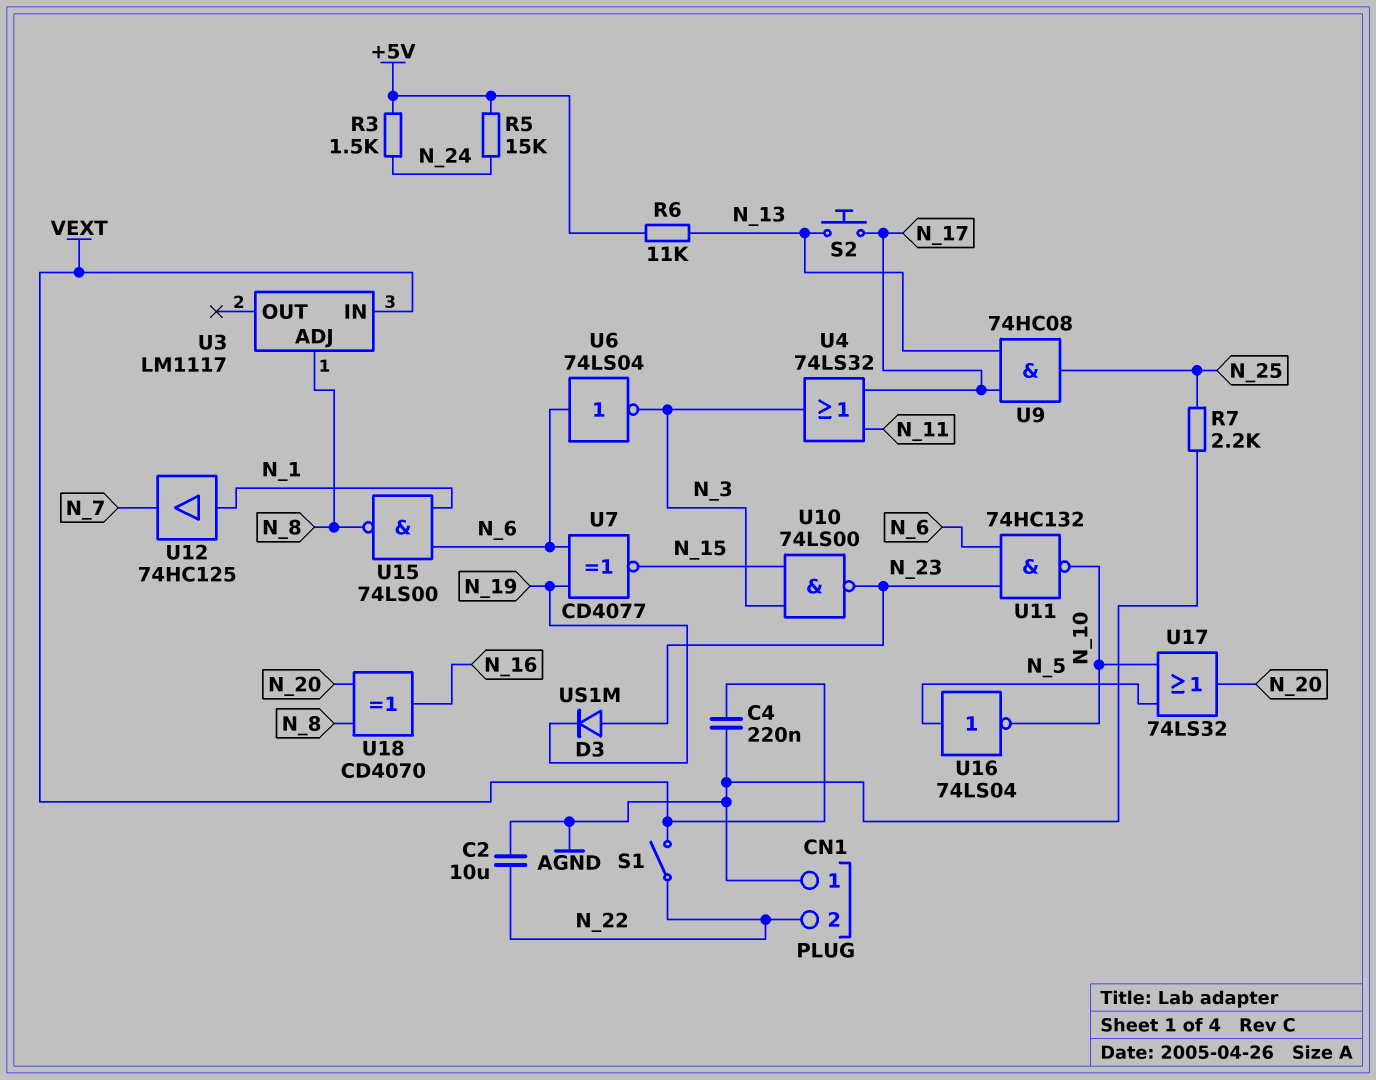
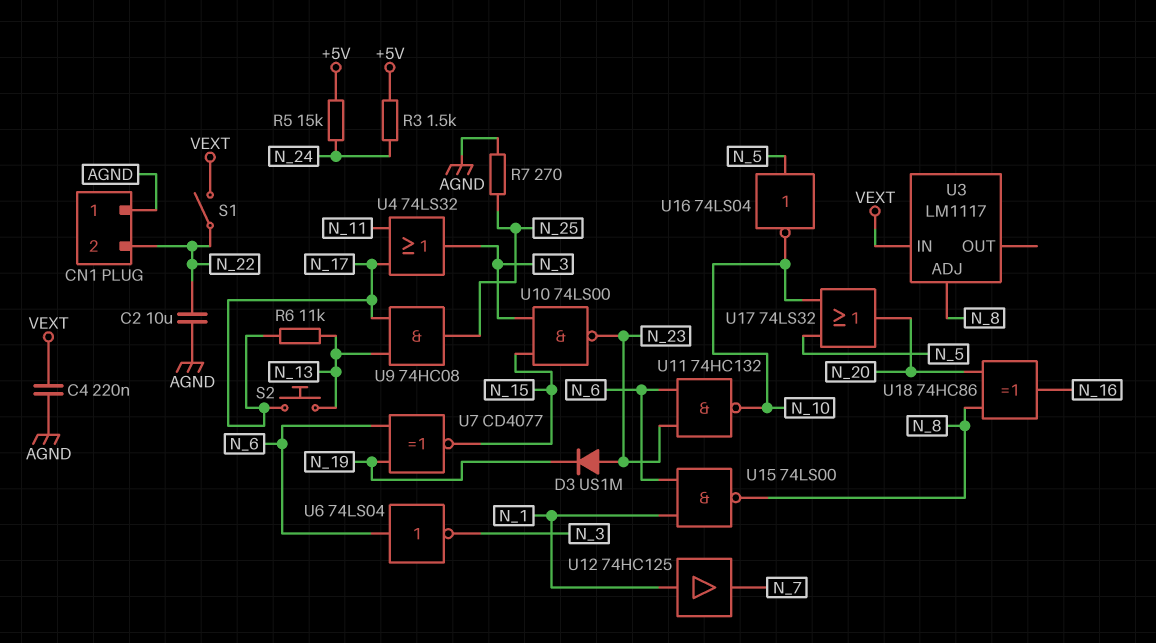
R6: 11k (+5V, N_13) -> 11k (N_13, N_17)
R7: 2.2k (AGND, N_25) -> 270 (AGND, N_25)
U18: XOR CD4070 (in N_8, in N_20, out N_16) -> XOR 74HC86 (in N_8, in N_20, out N_16)

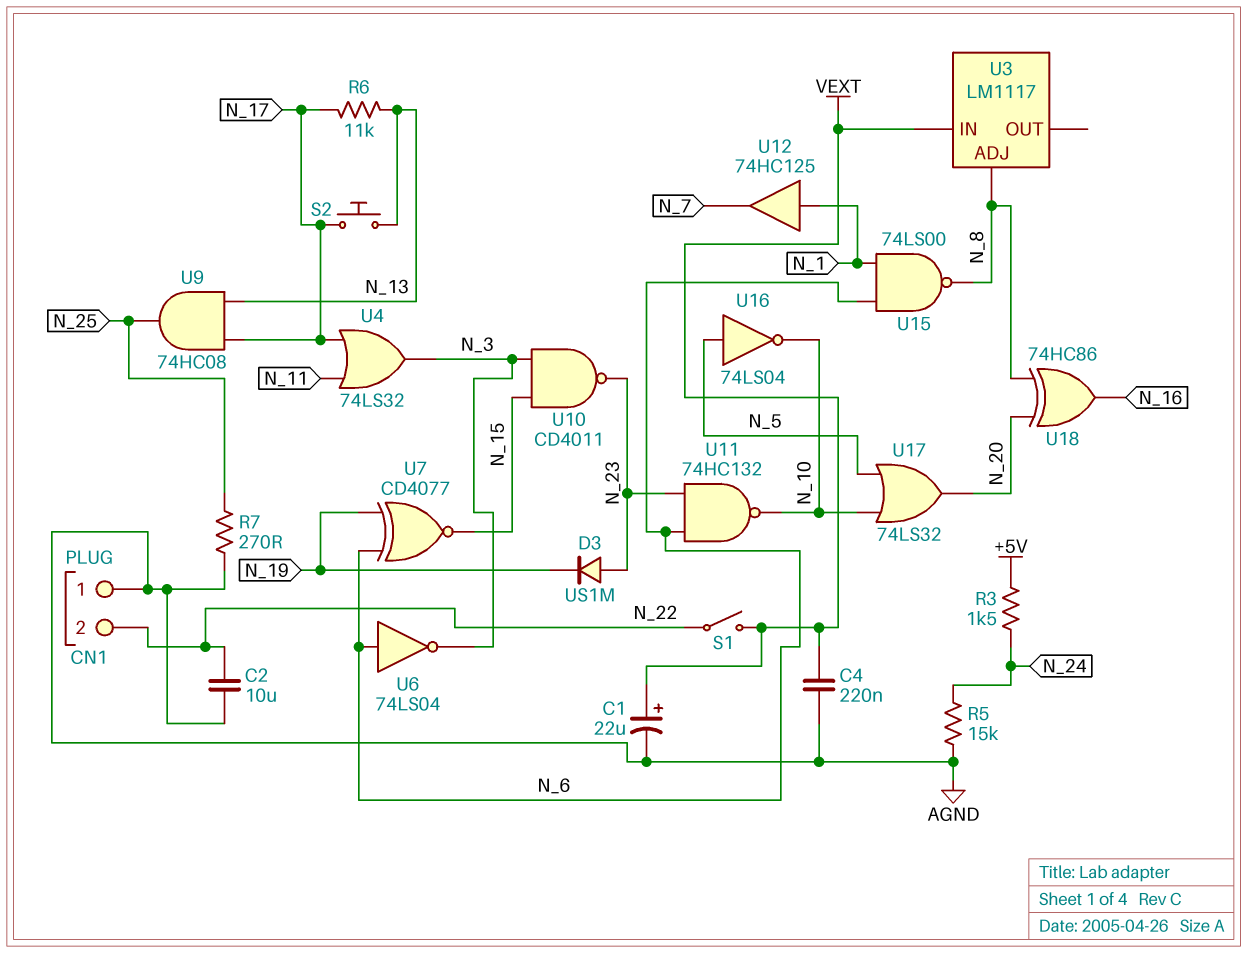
C1: none -> 22uF (plus VEXT, minus AGND)
R5: 15k (+5V, N_24) -> 15k (AGND, N_24)
U10: NAND 74LS00 (in N_3, in N_15, out N_23) -> NAND CD4011 (in N_3, in N_15, out N_23)

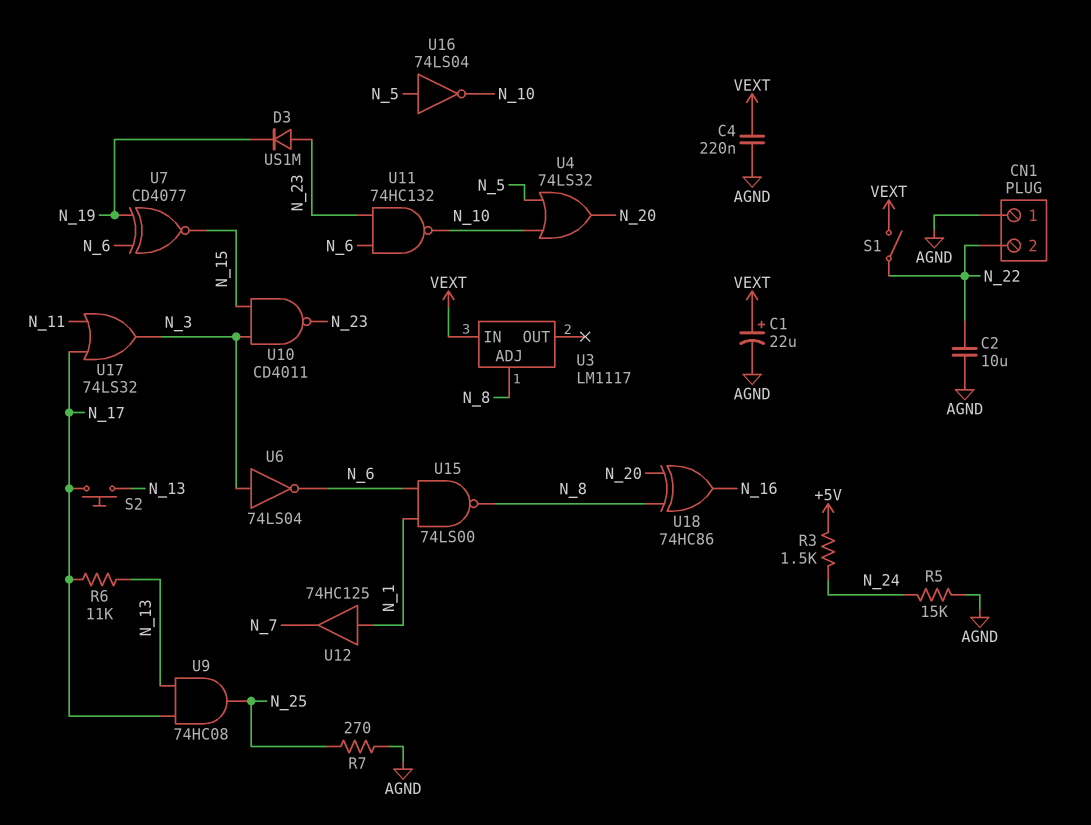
U4: OR 74LS32 (in N_11, in N_17, out N_3) -> OR 74LS32 (in N_5, in N_10, out N_20)
U6: NOT 74LS04 (in N_6, out N_3) -> NOT 74LS04 (in N_3, out N_6)
U17: OR 74LS32 (in N_5, in N_10, out N_20) -> OR 74LS32 (in N_11, in N_17, out N_3)

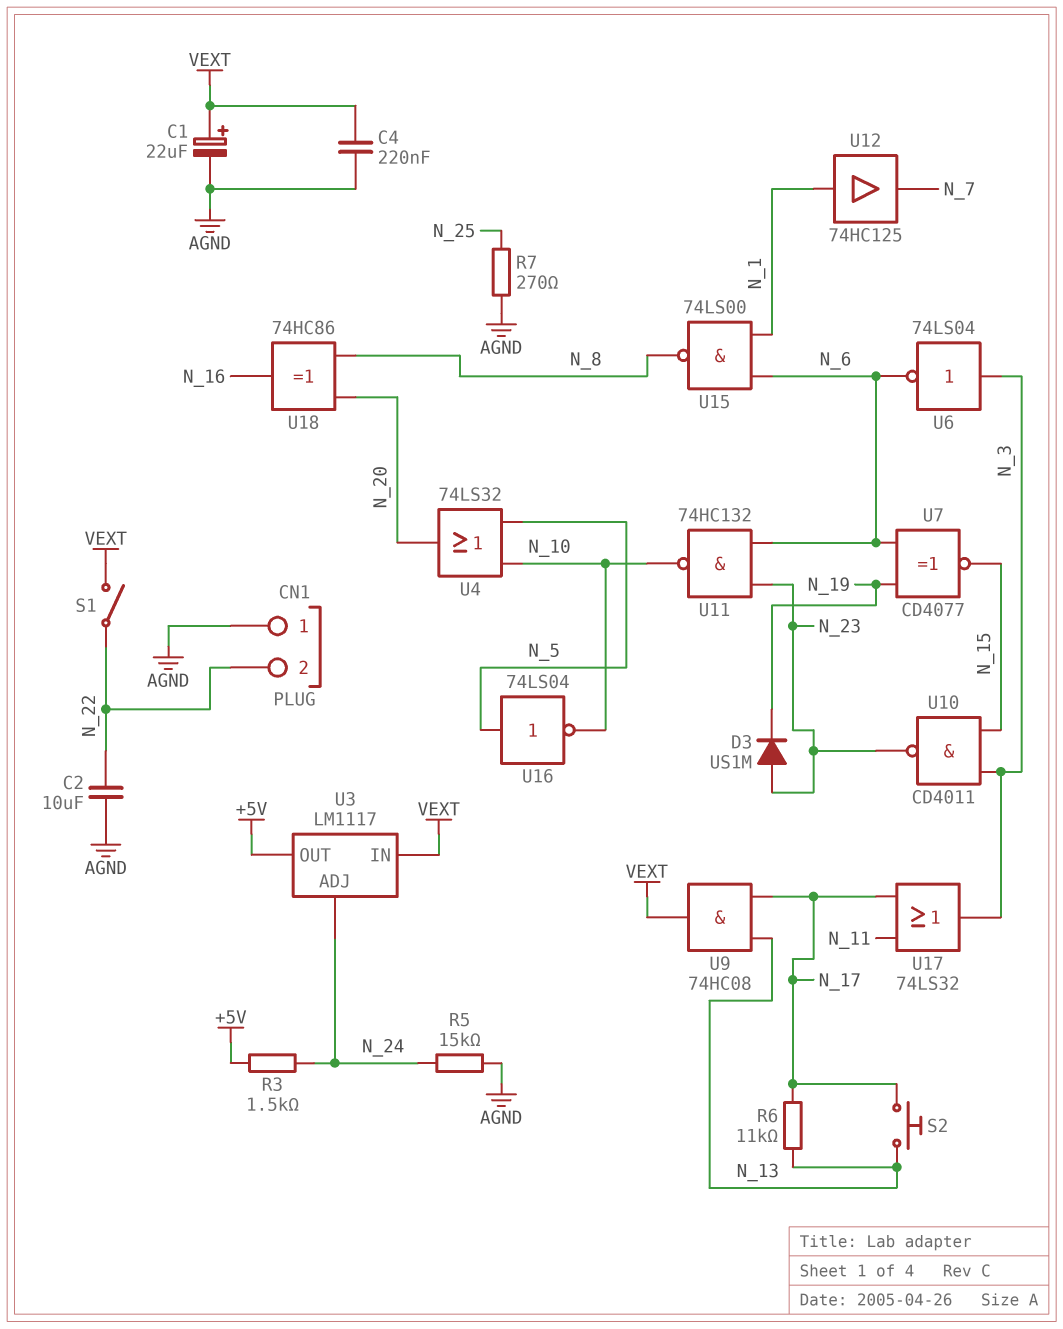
U3 pin ADJ: N_8 -> N_24
U3 pin OUT: none -> +5V
U9: AND 74HC08 (in N_13, in N_17, out N_25) -> AND 74HC08 (in N_13, in N_17, out VEXT)

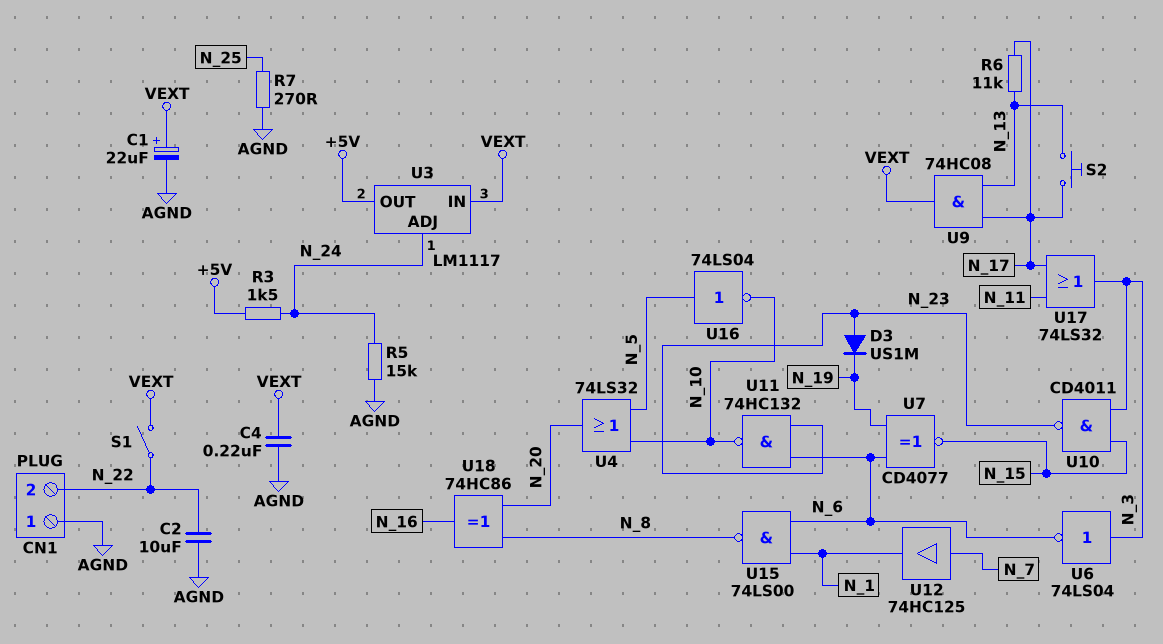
U12: buffer 74HC125 (in N_1, out N_7) -> buffer 74HC125 (in N_7, out N_1)

